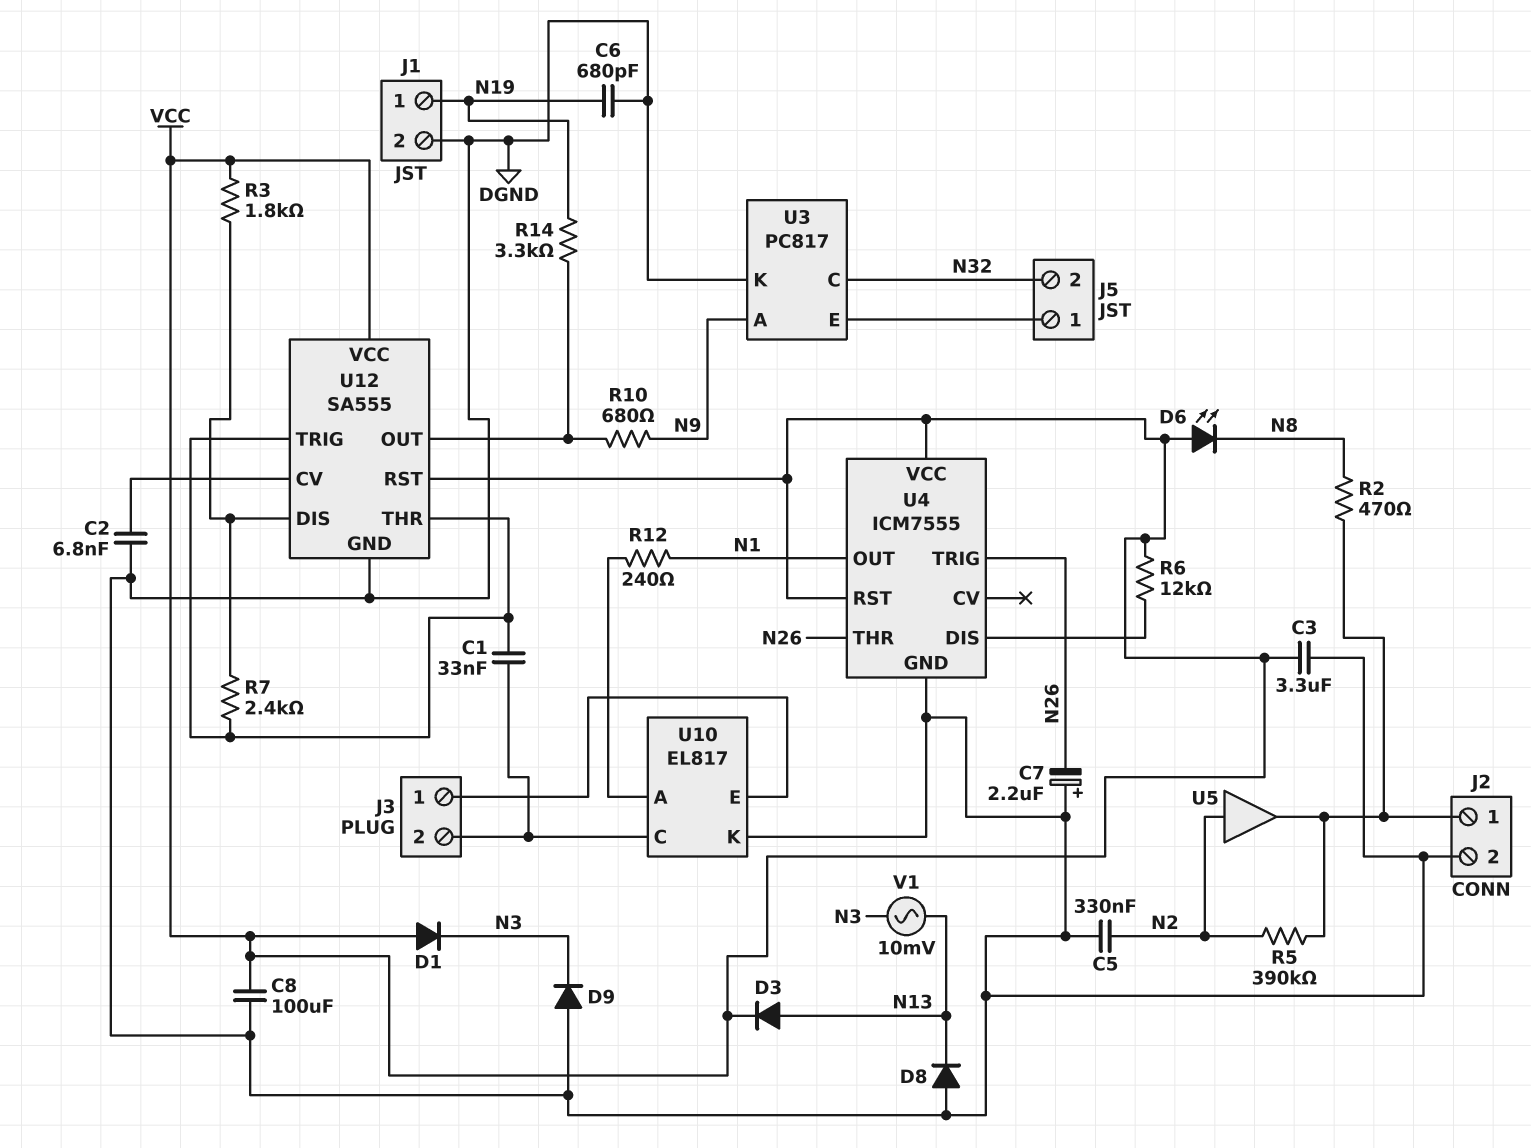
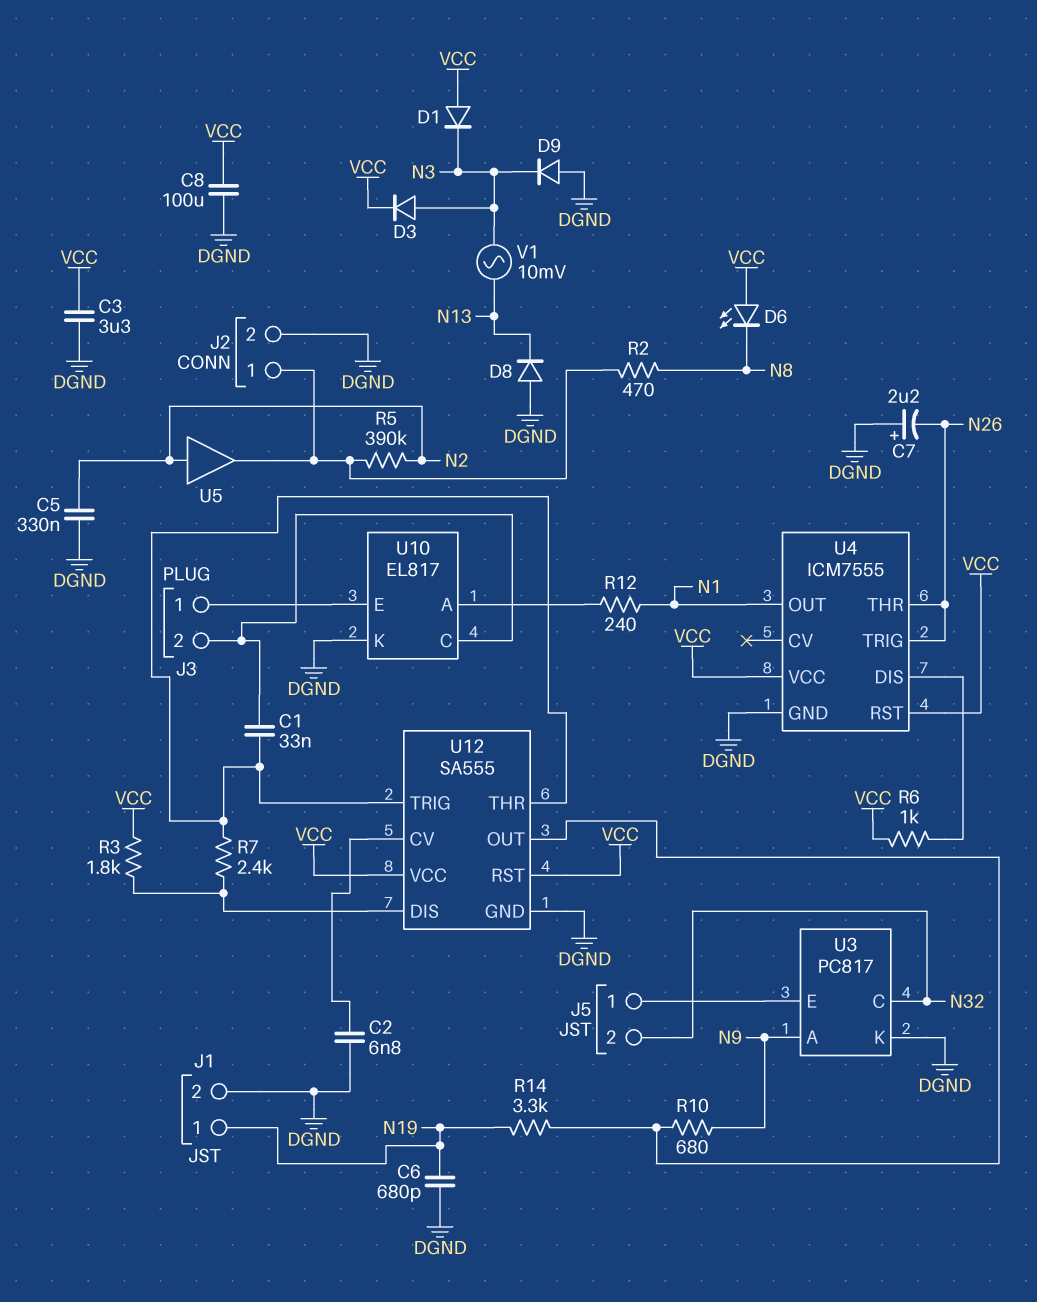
D3: diode (A N13, K VCC) -> diode (A N3, K VCC)
R6: 12k (U4/DIS, VCC) -> 1k (U4/DIS, VCC)

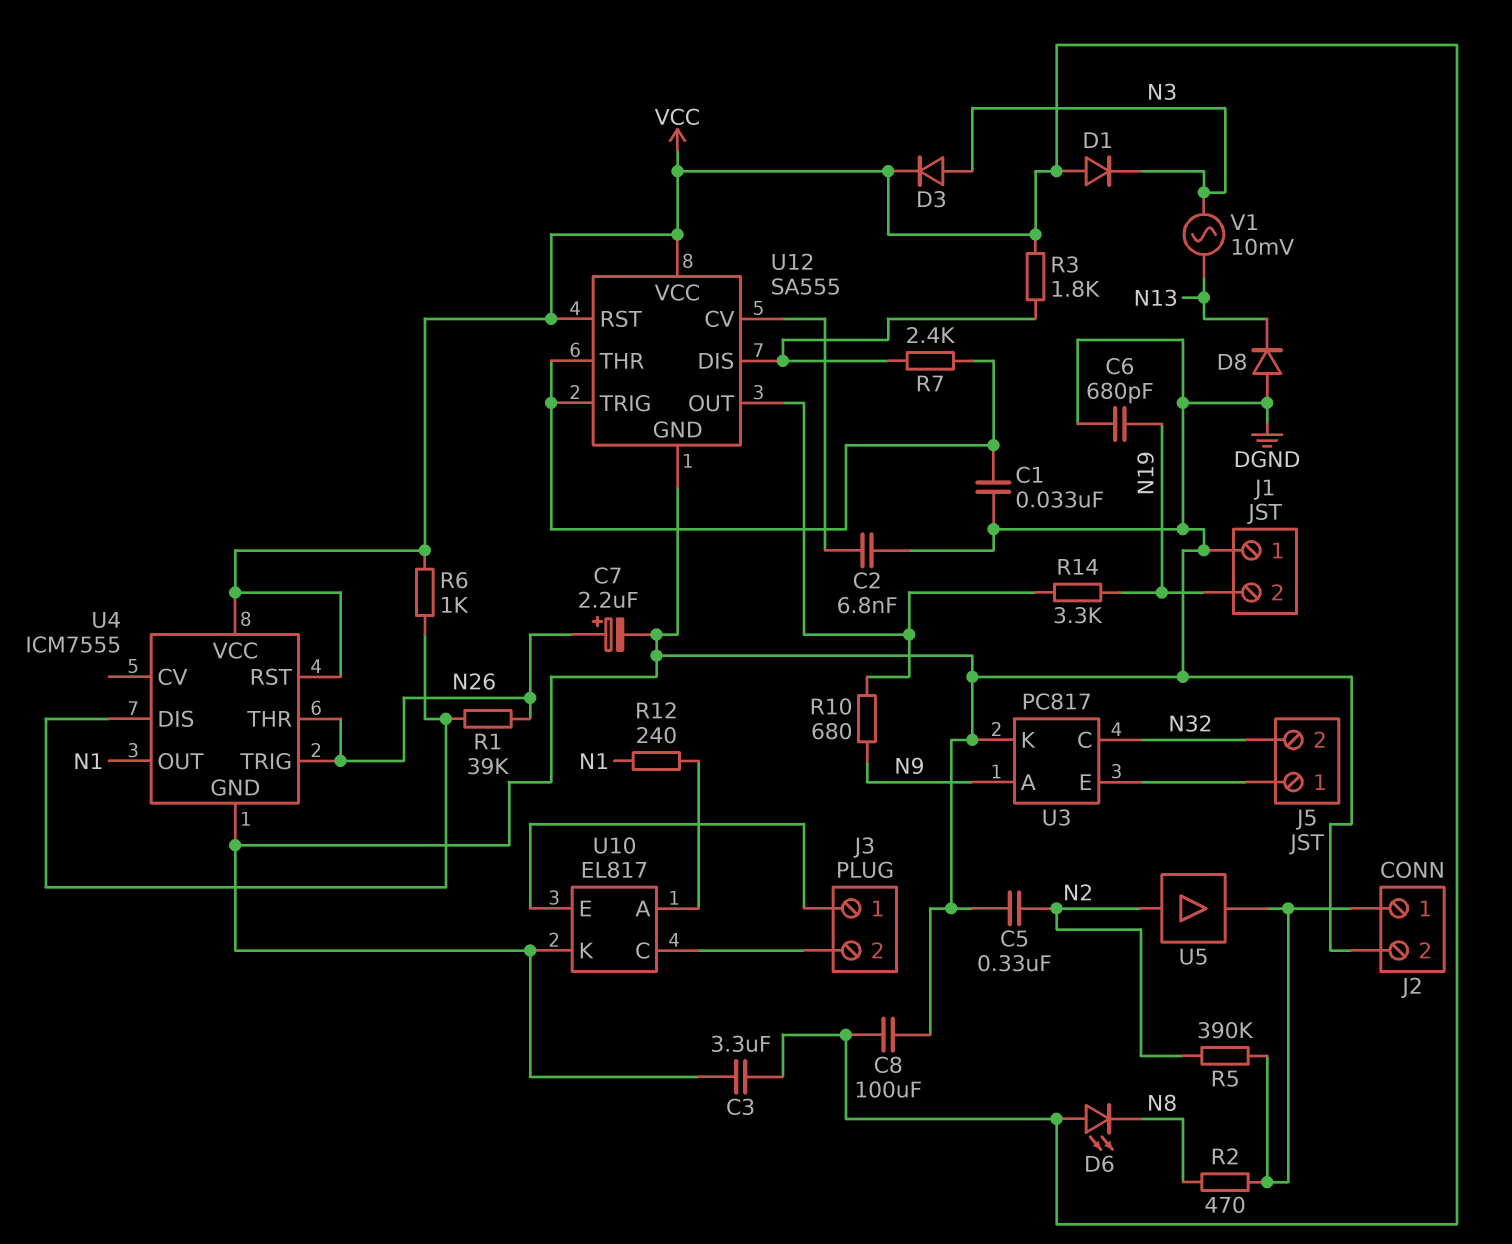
C1: 33nF (J3/2, U12/THR) -> 33nF (DGND, U12/THR)
C7: 2.2uF (plus DGND, minus N26) -> 2.2uF (plus N26, minus DGND)
D9: diode (A DGND, K N3) -> none
J1 pin 1: N19 -> DGND
J1 pin 2: DGND -> N19
R1: none -> 39k (N26, U4/DIS)

